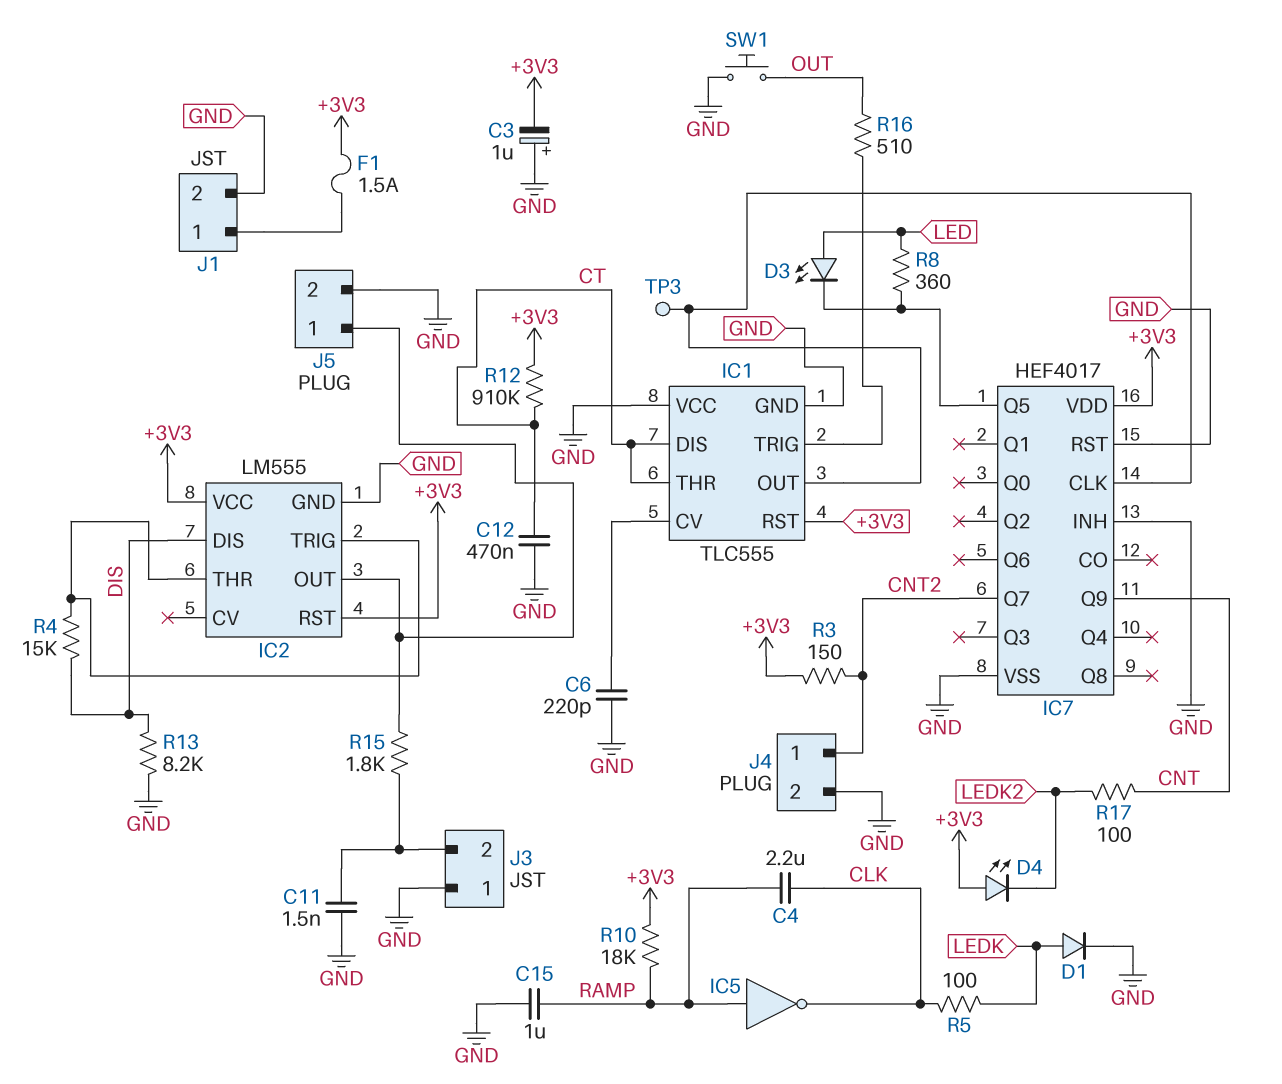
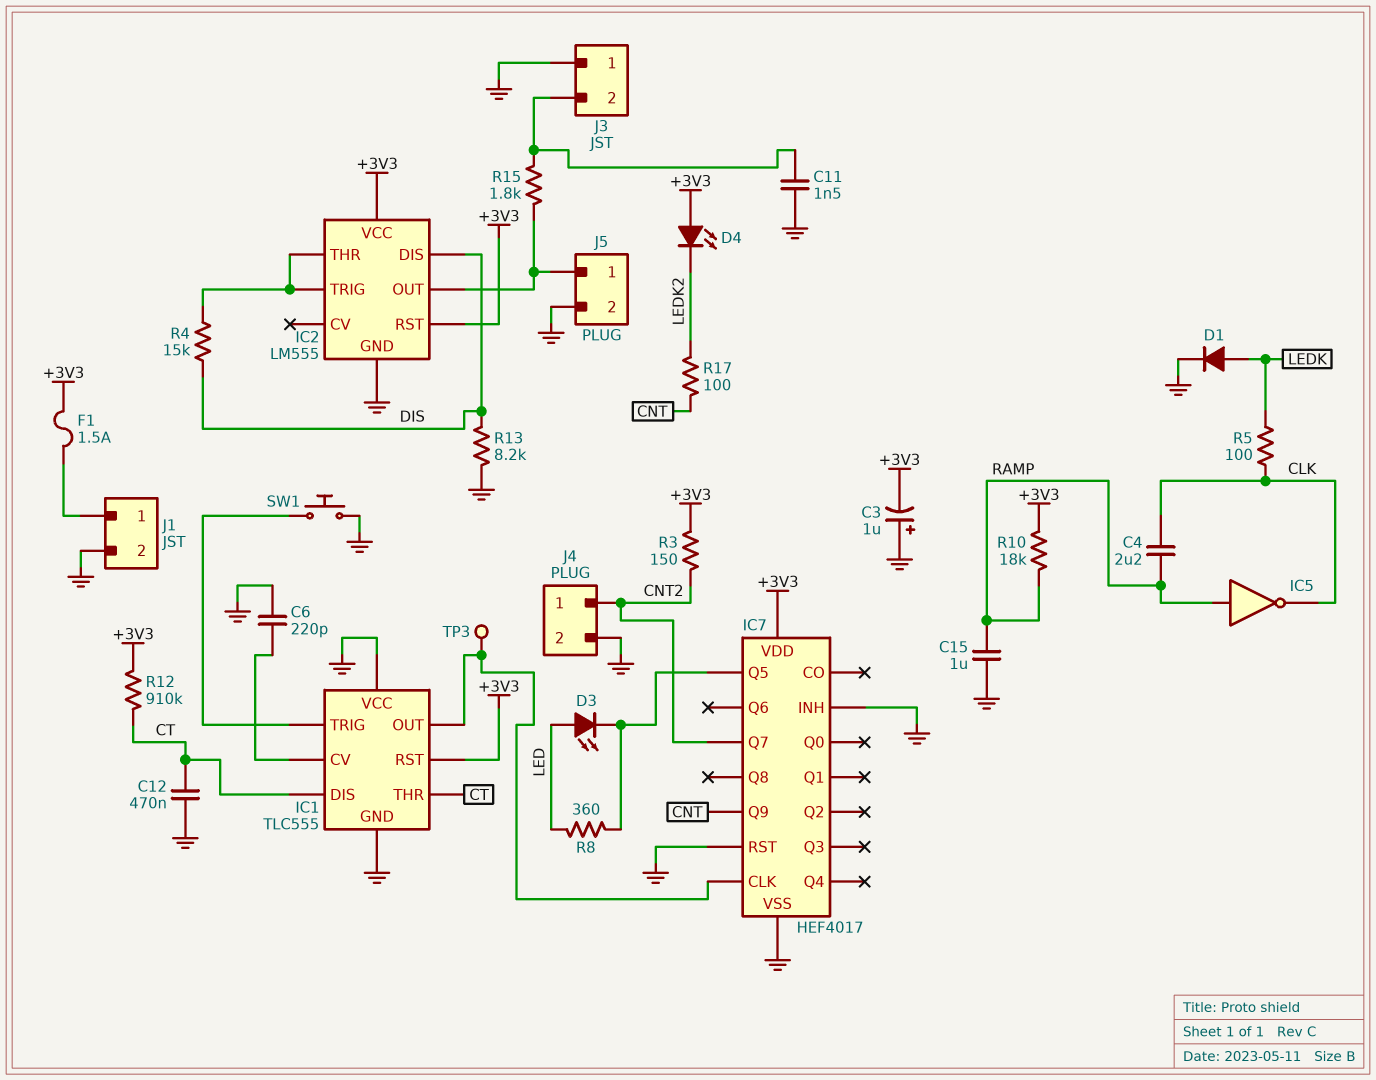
R16: 510 (IC1/TRIG, OUT) -> none
SW1: button (GND, OUT) -> button (GND, IC1/TRIG)

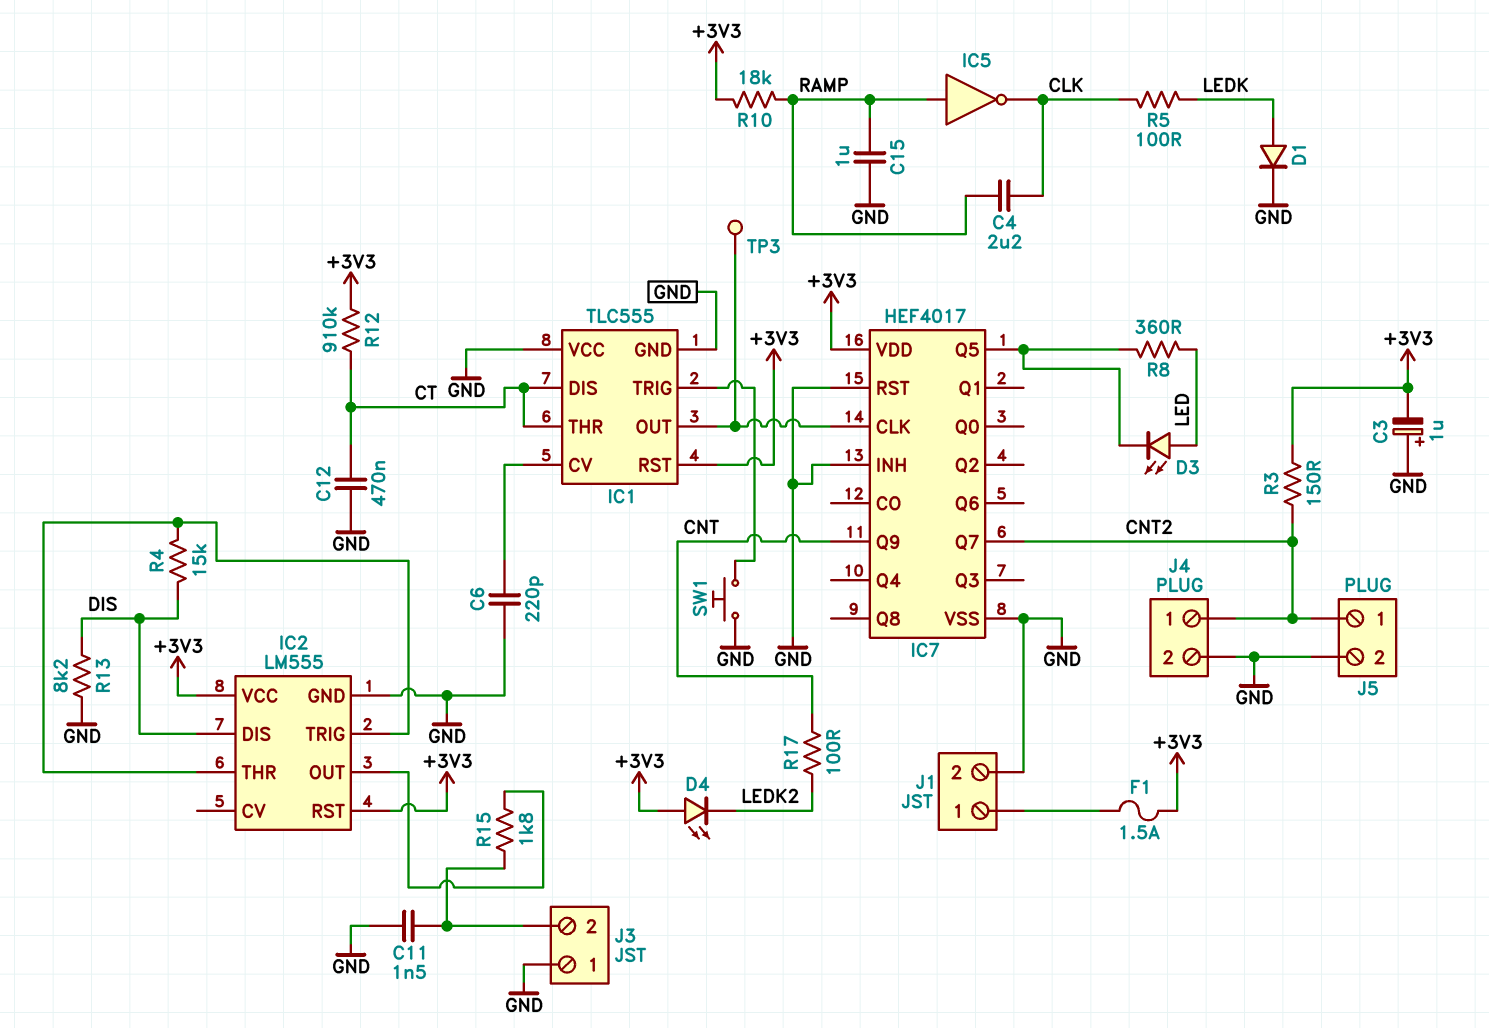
J5 pin 1: IC2/OUT -> CNT2

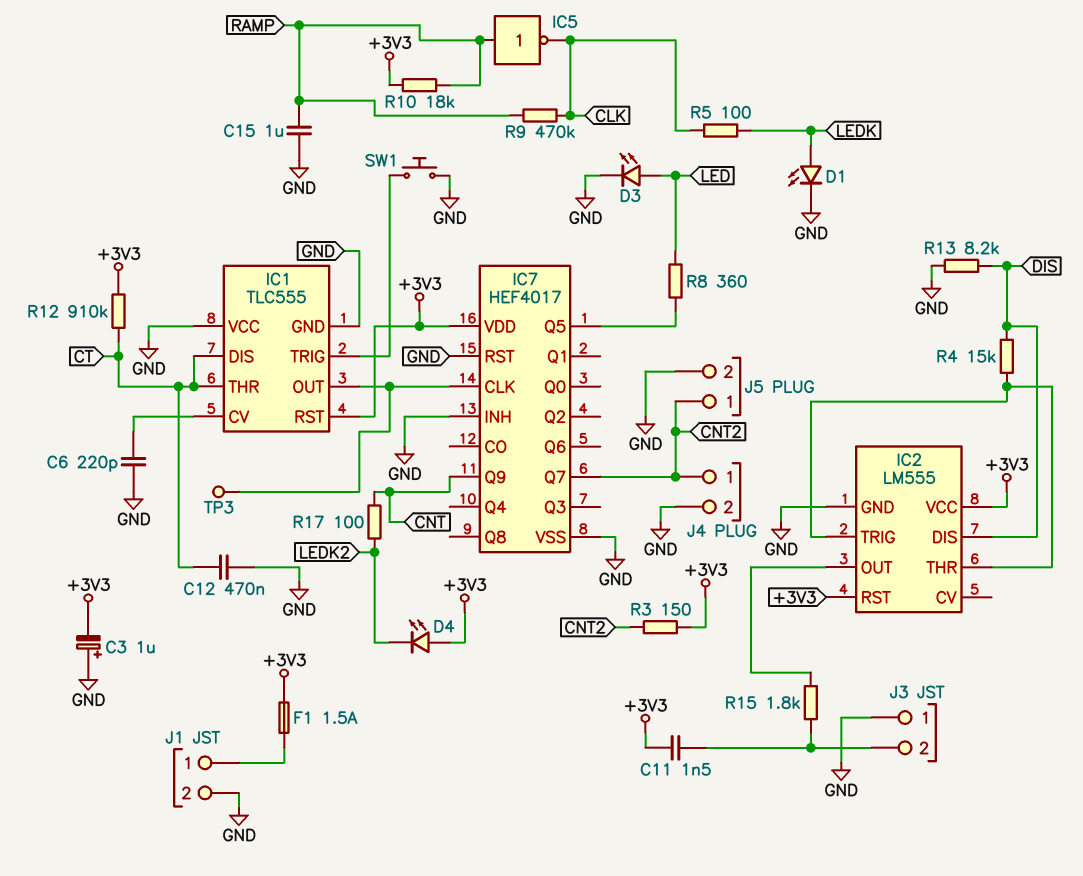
C4: 2.2uF (CLK, RAMP) -> none
C11: 1.5nF (GND, J3/2) -> 1.5nF (+3V3, J3/2)
D1: diode (A LEDK, K GND) -> LED (A LEDK, K GND)
D3: LED (A LED, K IC7/Q5) -> LED (A LED, K GND)
R9: none -> 470k (CLK, RAMP)

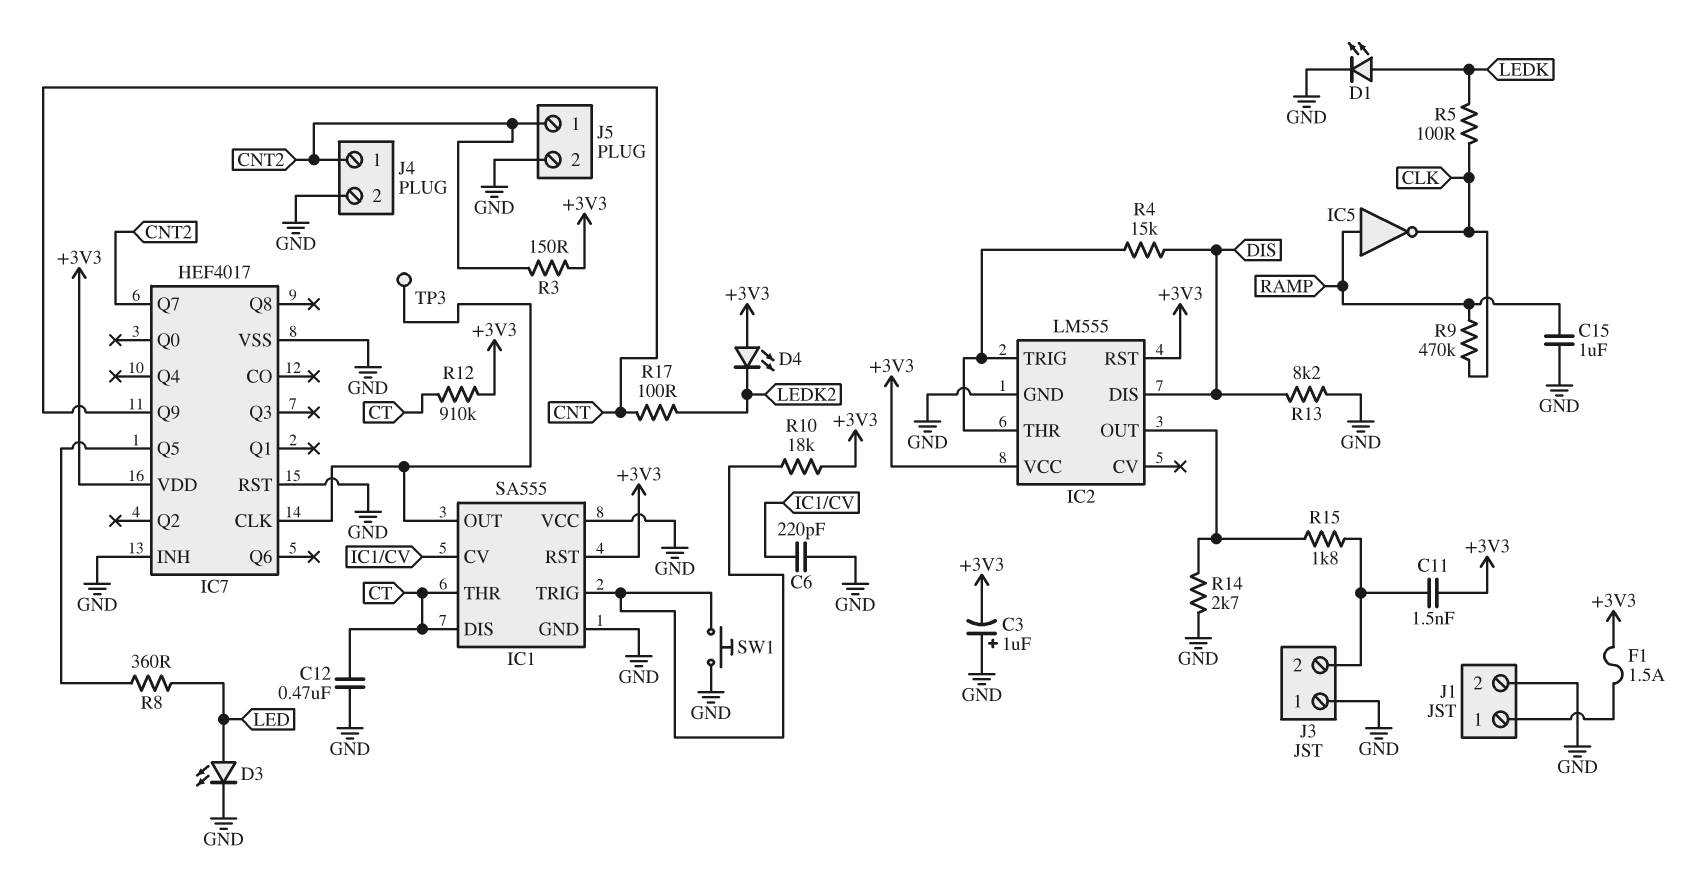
IC1: TLC555 -> SA555
R10: 18k (+3V3, RAMP) -> 18k (+3V3, IC1/TRIG)
R14: none -> 2.7k (GND, IC2/OUT)

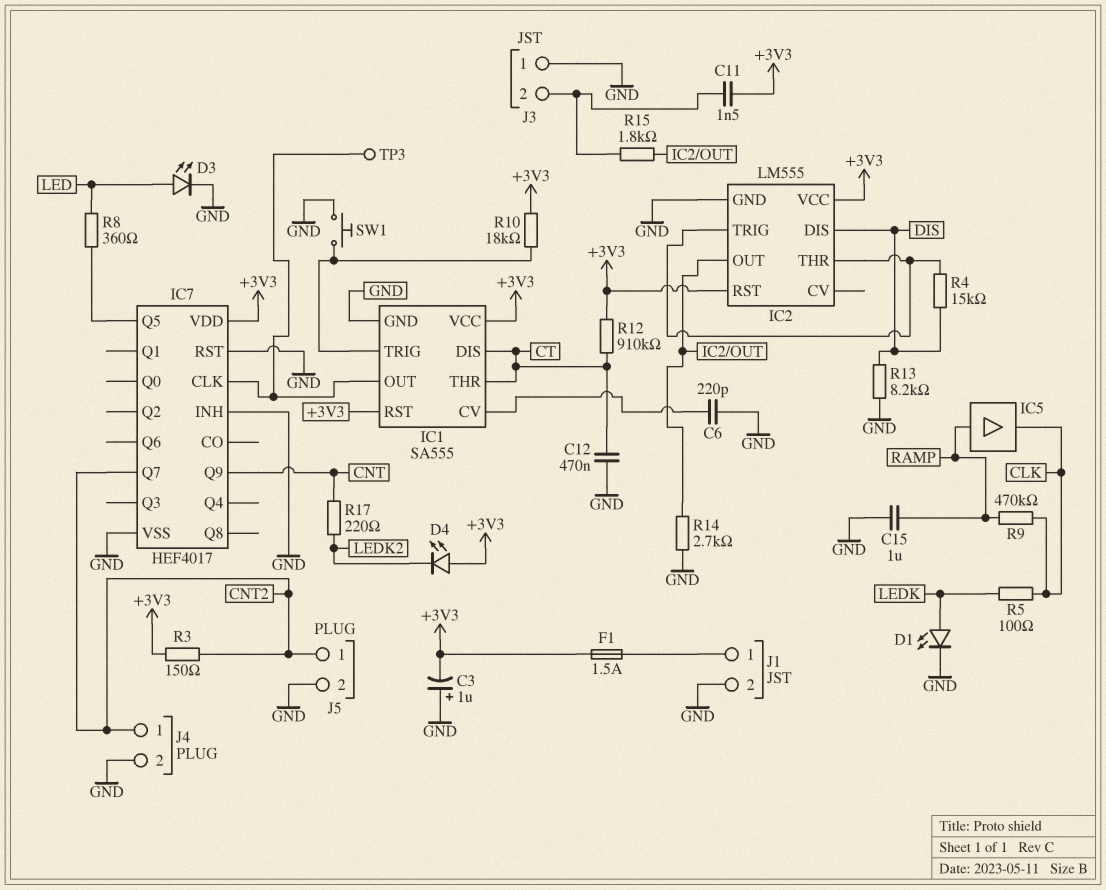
IC1 pin VCC: GND -> +3V3
IC5: NOT (in RAMP, out CLK) -> buffer (in RAMP, out CLK)
R17: 100 (CNT, LEDK2) -> 220 (CNT, LEDK2)

